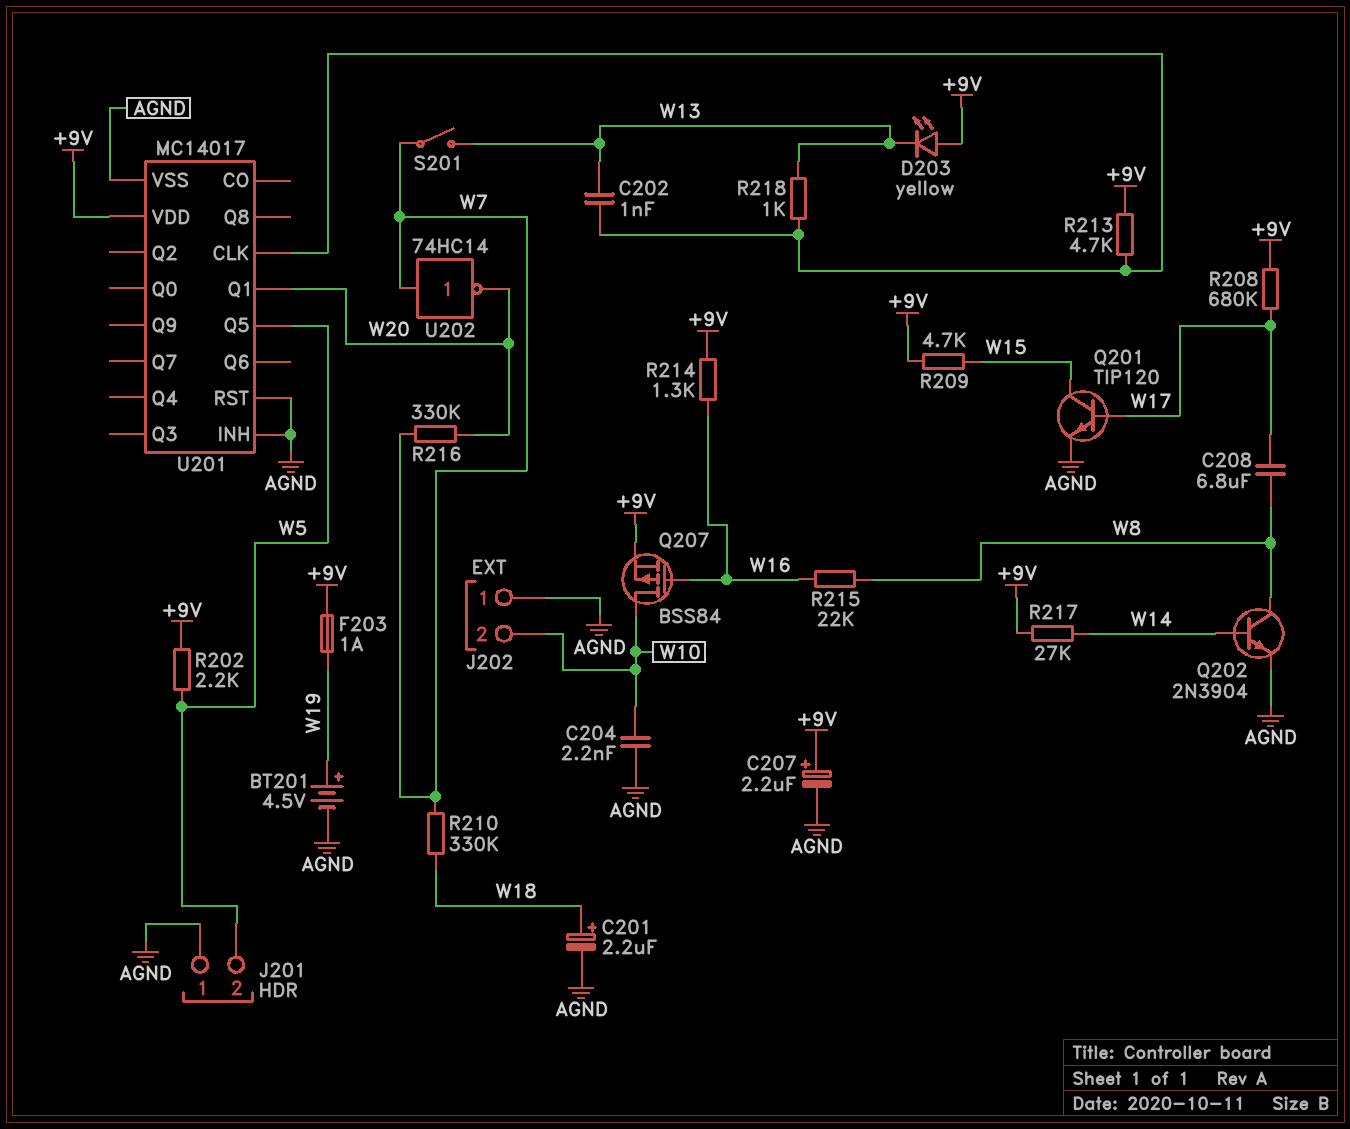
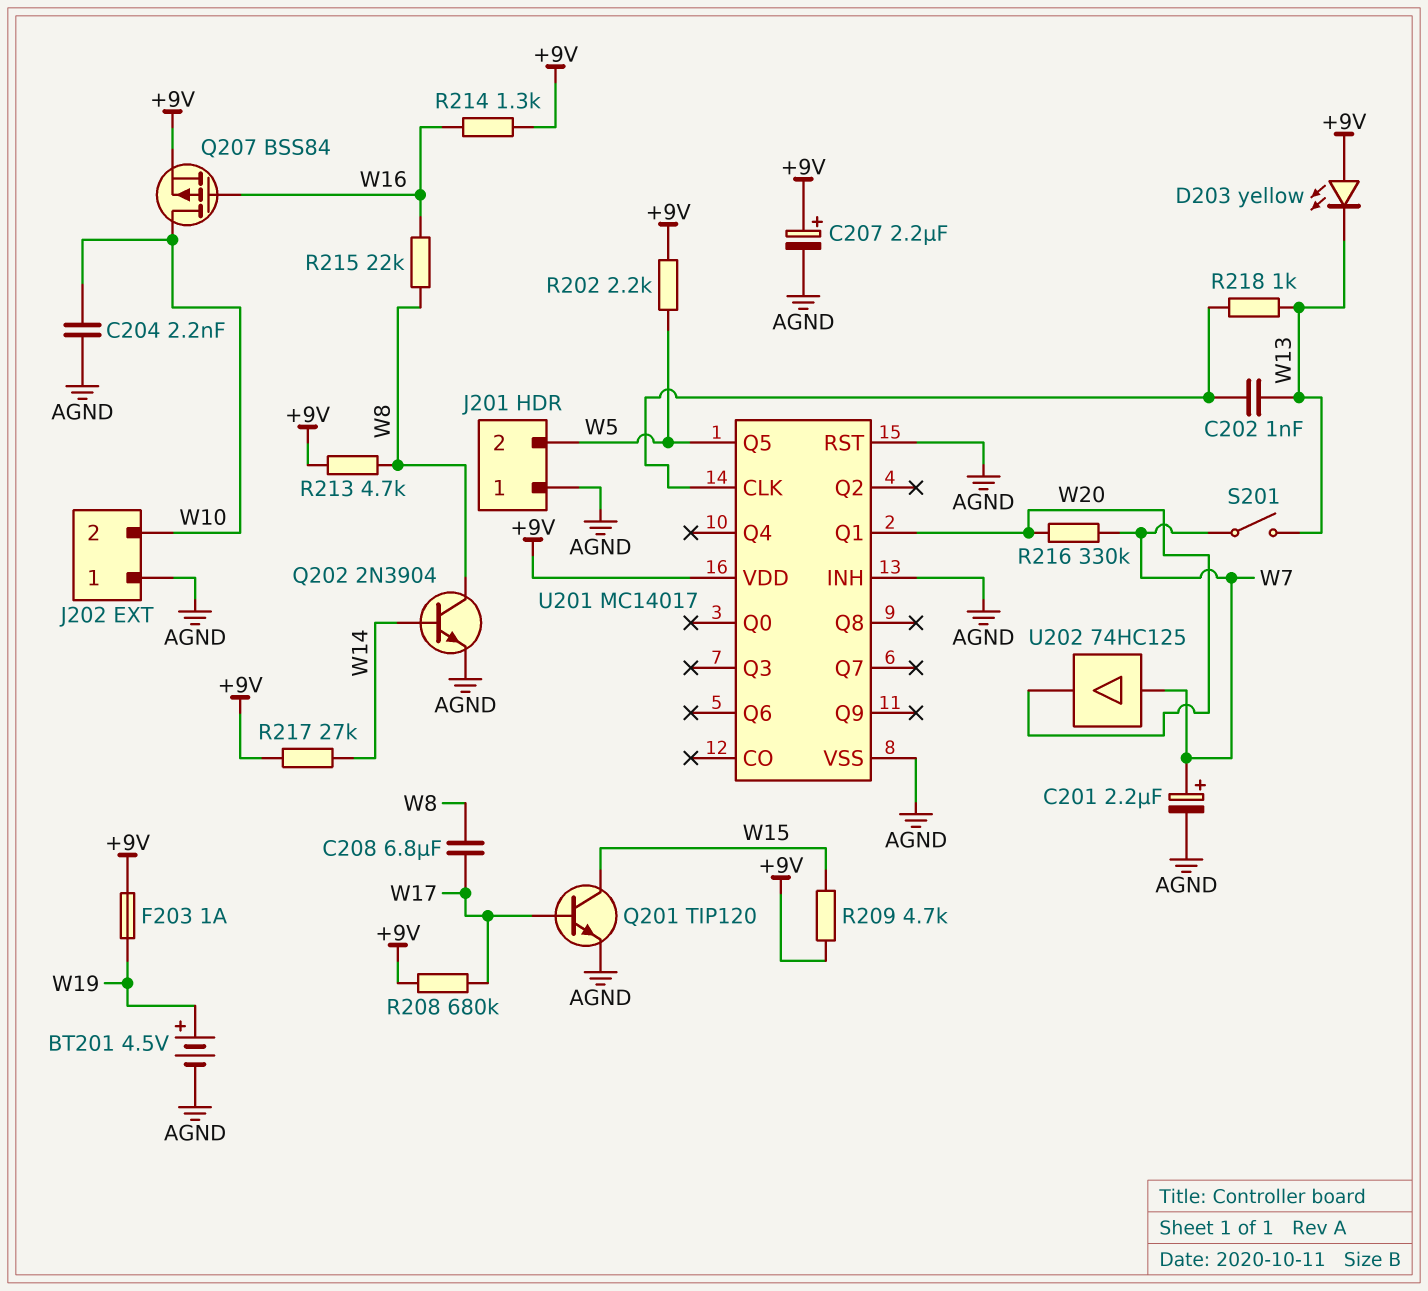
C201: 2.2uF (plus W18, minus AGND) -> 2.2uF (plus W7, minus AGND)
R210: 330k (W7, W18) -> none
R213: 4.7k (+9V, U201/CLK) -> 4.7k (+9V, W8)
U202: NOT 74HC14 (in W7, out W20) -> buffer 74HC125 (in W7, out W20)

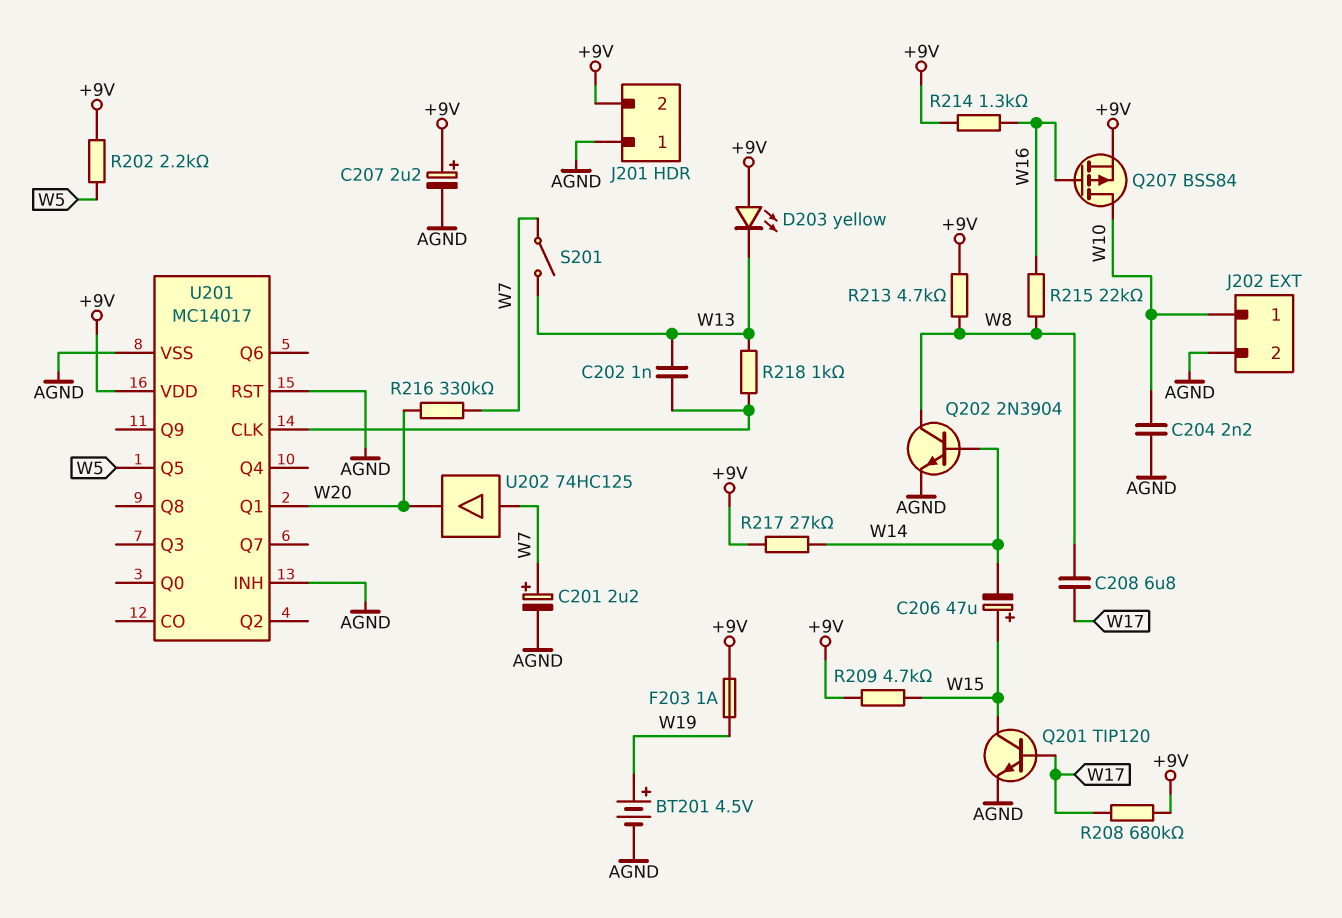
C206: none -> 47uF (plus W15, minus W14)
J201 pin 2: W5 -> +9V
J202 pin 1: AGND -> W10
J202 pin 2: W10 -> AGND

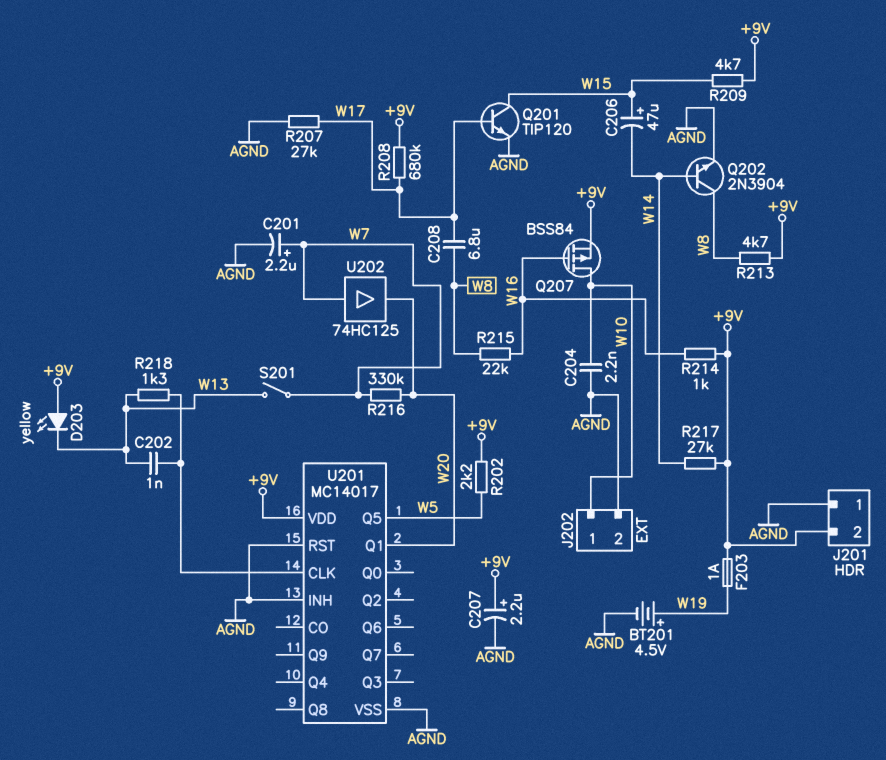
R207: none -> 27k (AGND, W17)
R214: 1.3k (+9V, W16) -> 1k (+9V, W16)
R218: 1k (U201/CLK, W13) -> 1.3k (U201/CLK, W13)

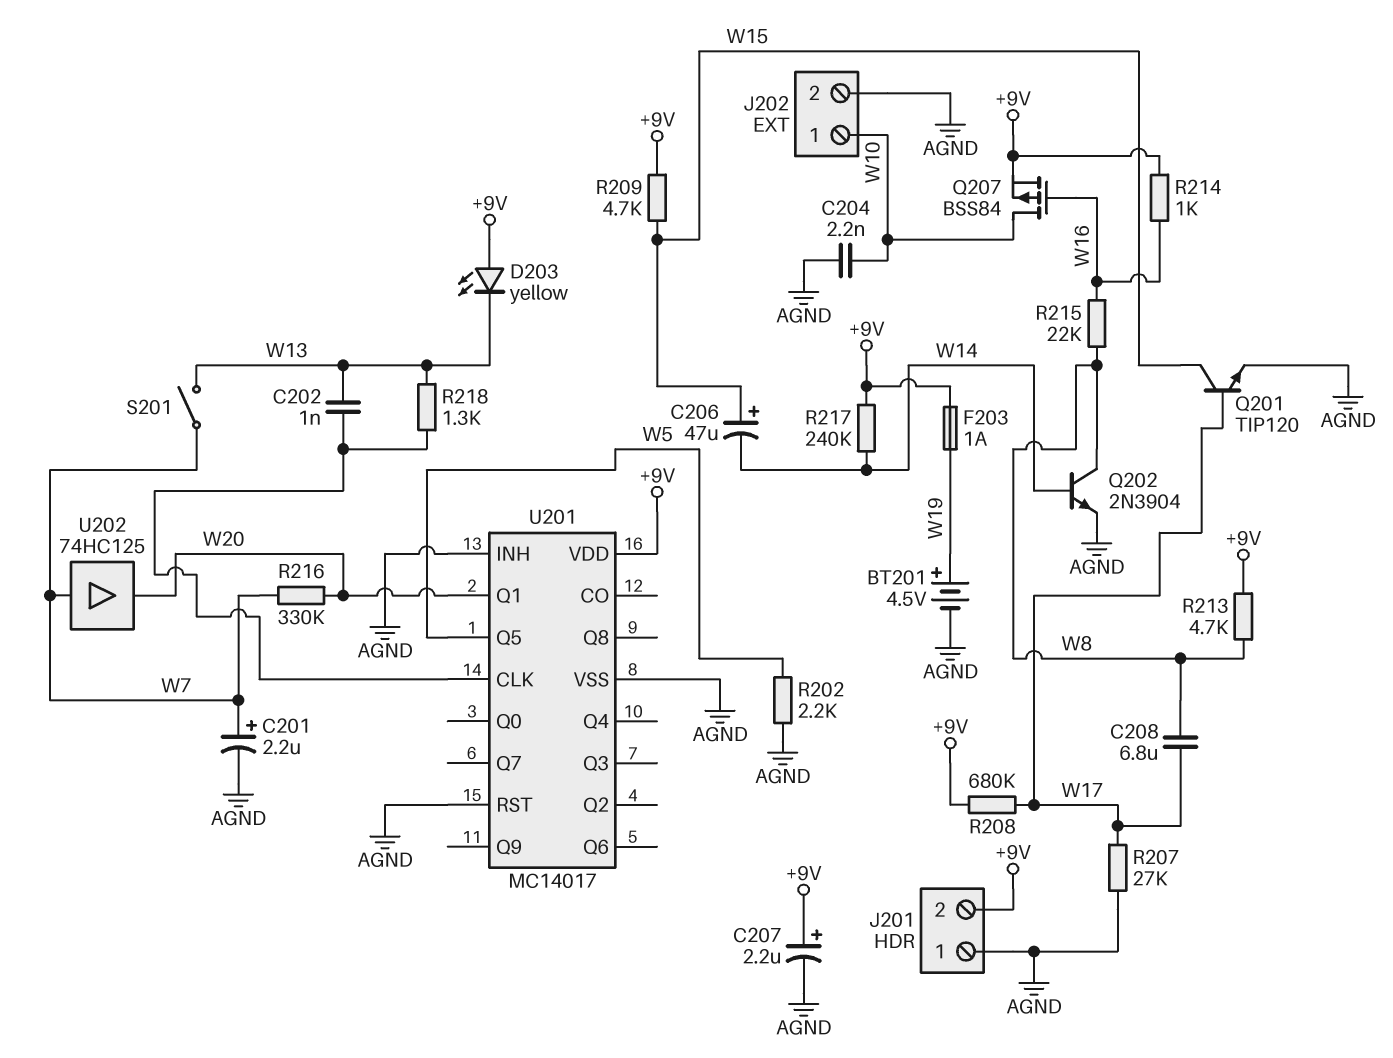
R202: 2.2k (+9V, W5) -> 2.2k (AGND, W5)
R217: 27k (+9V, W14) -> 240k (+9V, W14)

